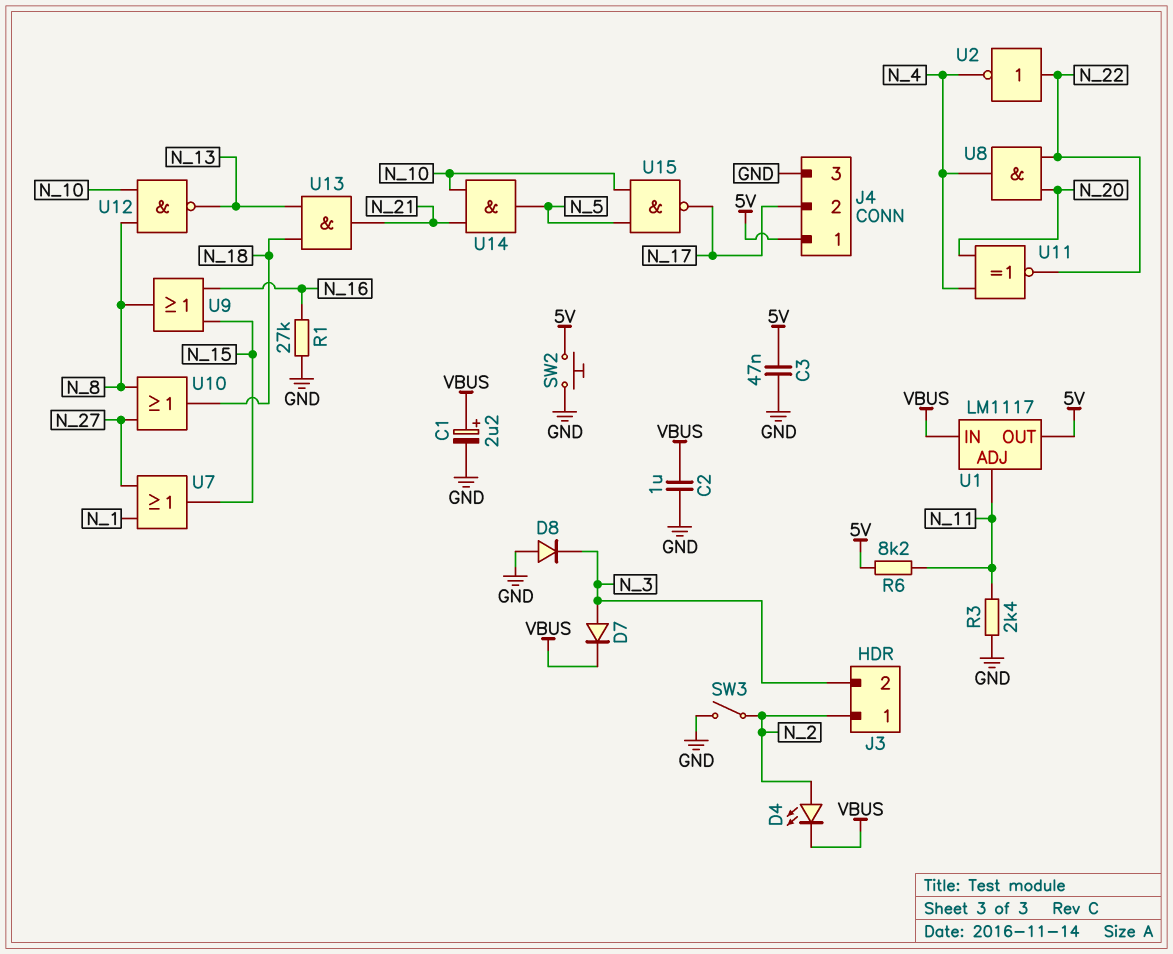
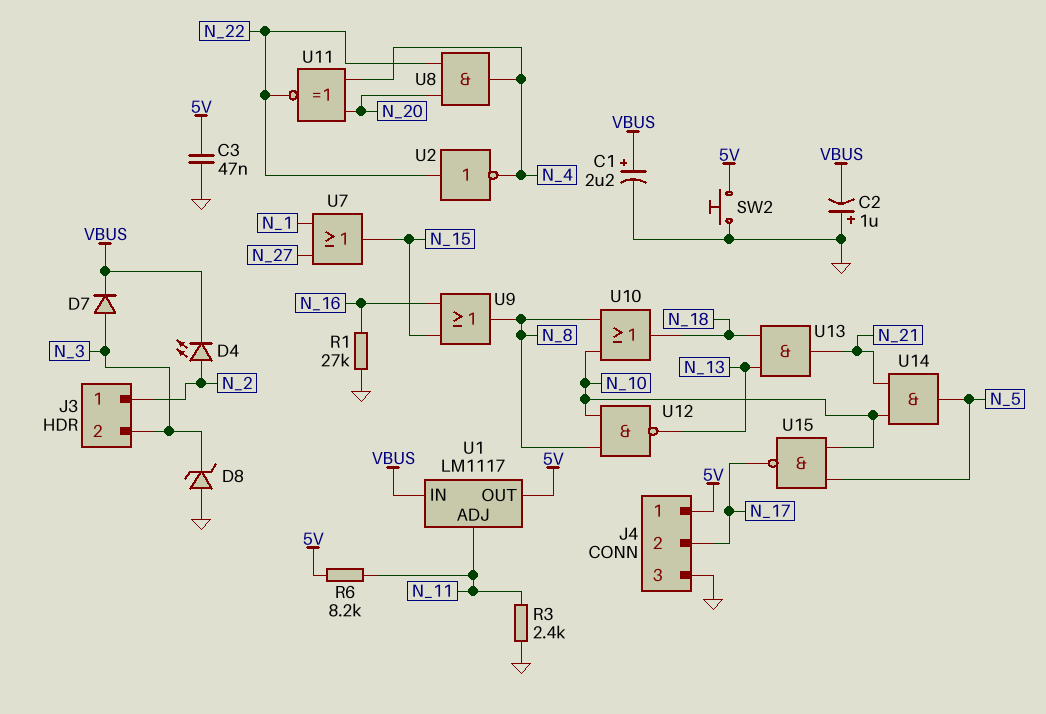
C2: 1uF (GND, VBUS) -> 1uF (plus GND, minus VBUS)
D8: diode (A GND, K N_3) -> zener (A GND, K N_3)
SW3: switch (GND, N_2) -> none
U10: OR (in N_8, in N_27, out N_18) -> OR (in N_8, in N_10, out N_18)

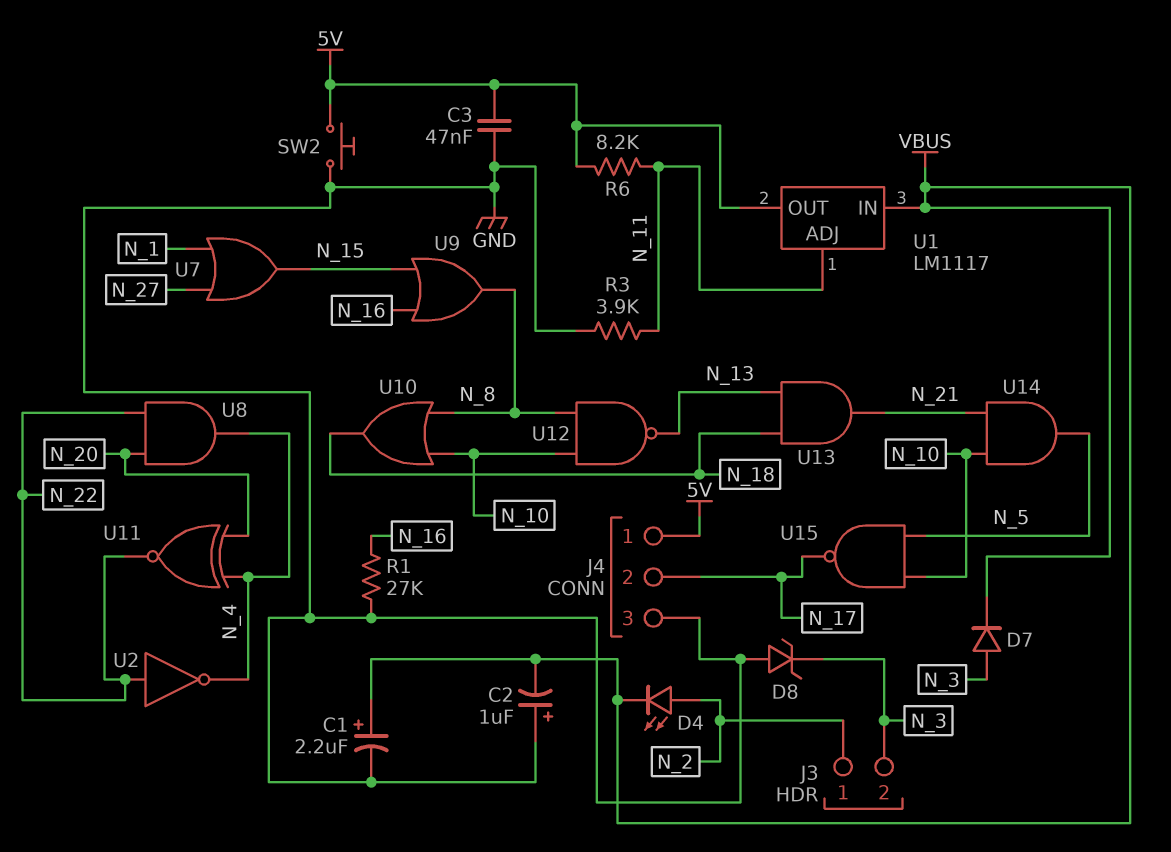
R3: 2.4k (GND, N_11) -> 3.9k (GND, N_11)

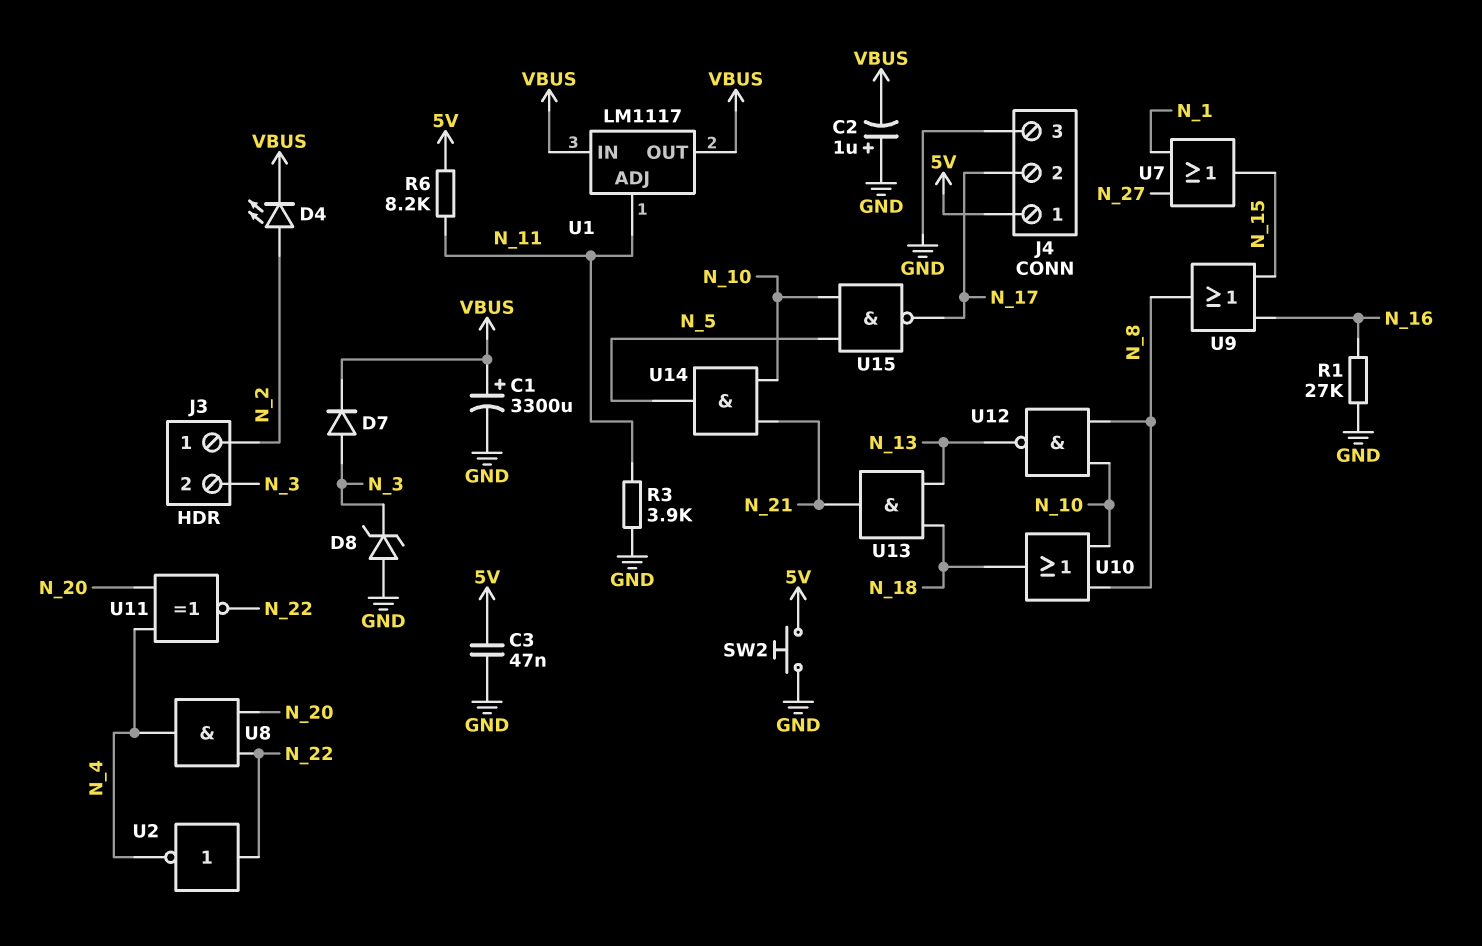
C1: 2.2uF (plus VBUS, minus GND) -> 3300uF (plus VBUS, minus GND)
U1 pin OUT: 5V -> VBUS

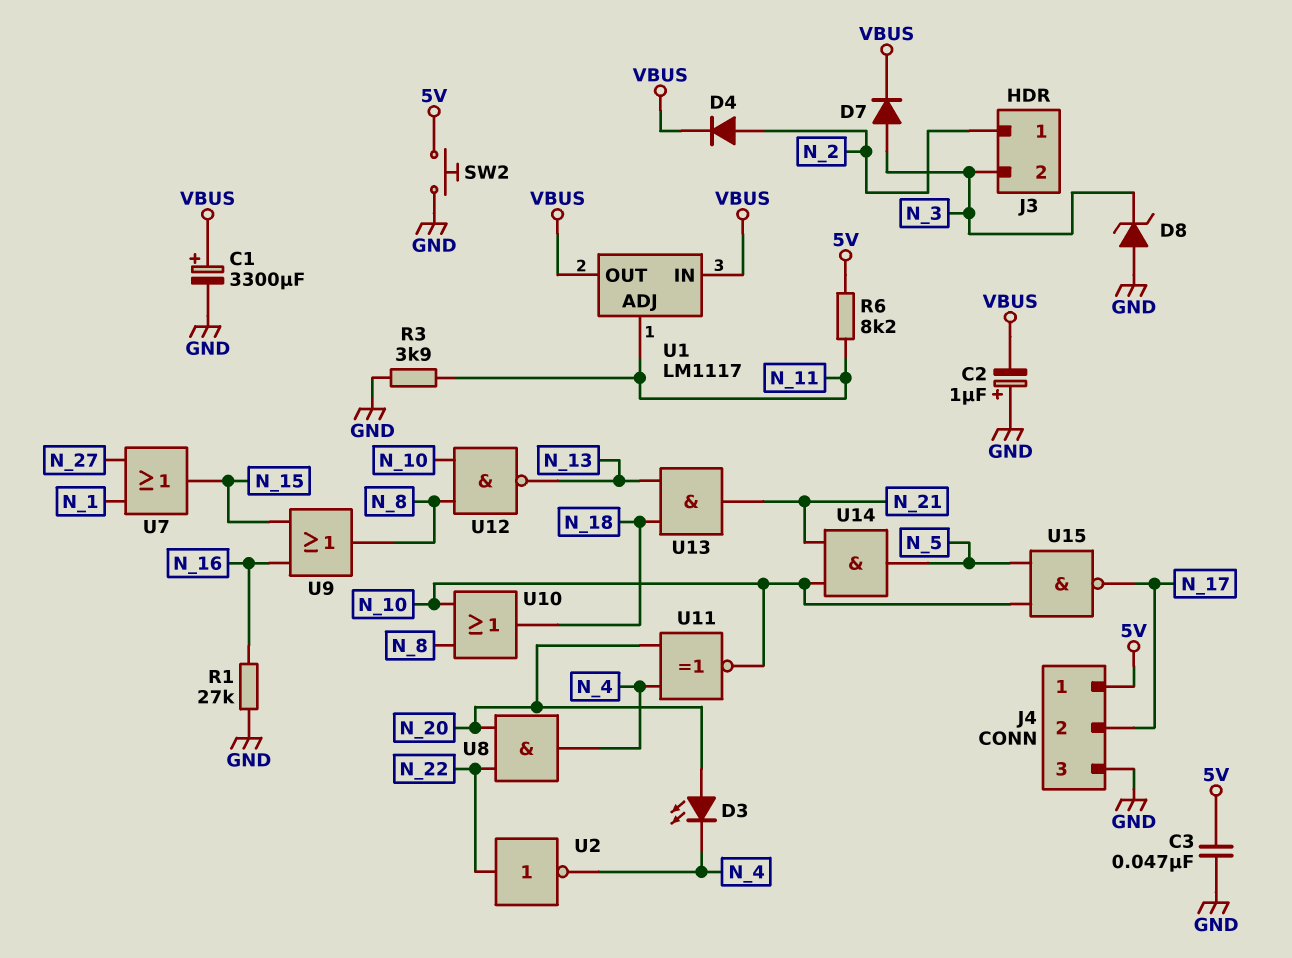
D3: none -> LED (A N_20, K N_4)
D4: LED (A N_2, K VBUS) -> diode (A N_2, K VBUS)
U11: XNOR (in N_4, in N_20, out N_22) -> XNOR (in N_4, in N_20, out N_10)

